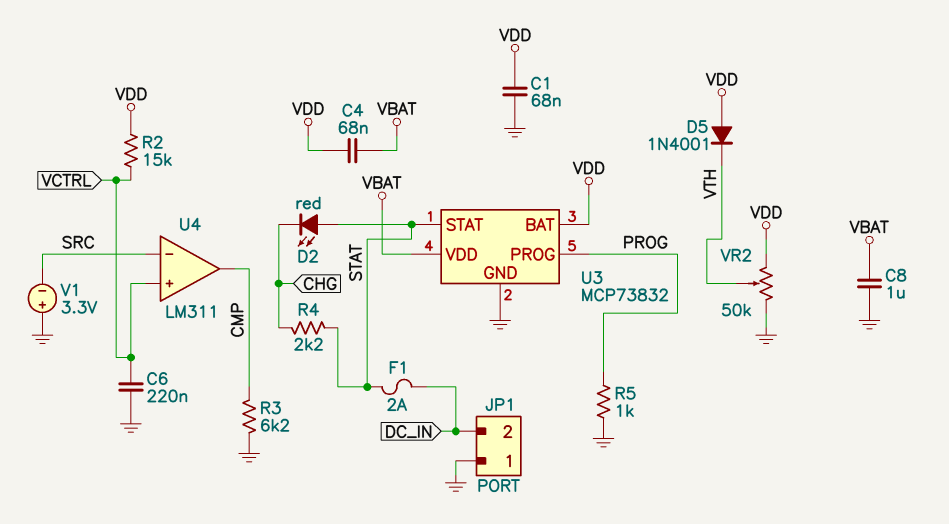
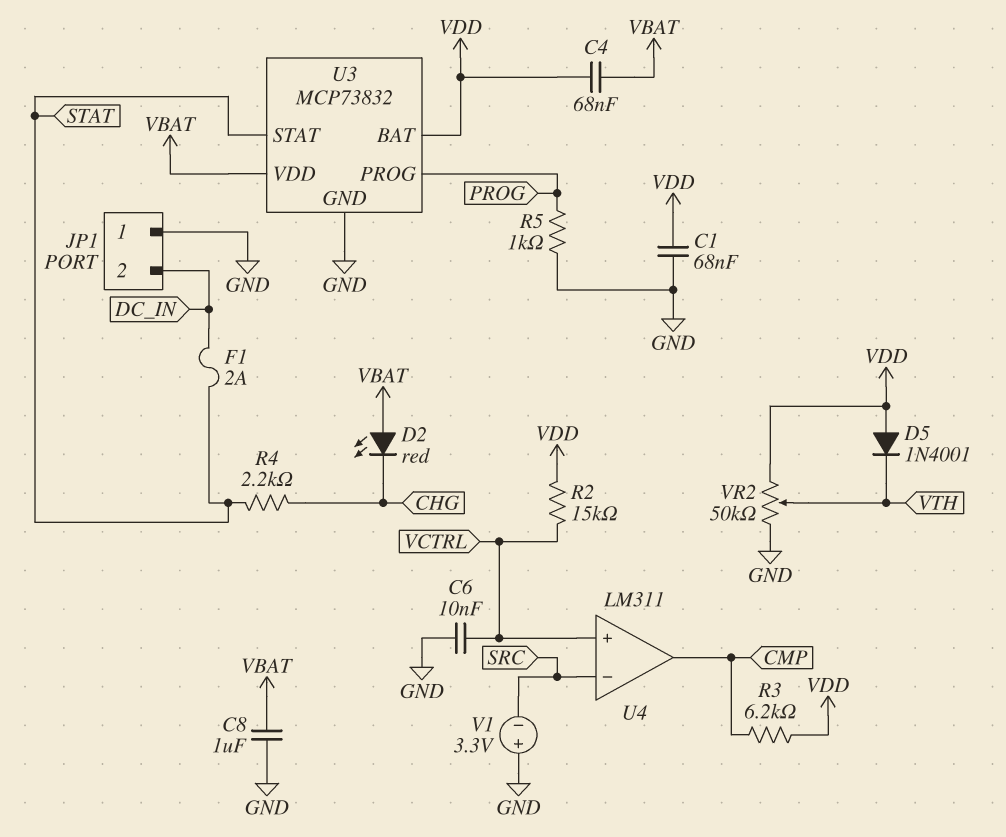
C6: 220nF (GND, VCTRL) -> 10nF (GND, VCTRL)
D2: LED red (A STAT, K CHG) -> LED red (A VBAT, K CHG)
R3: 6.2k (CMP, GND) -> 6.2k (CMP, VDD)

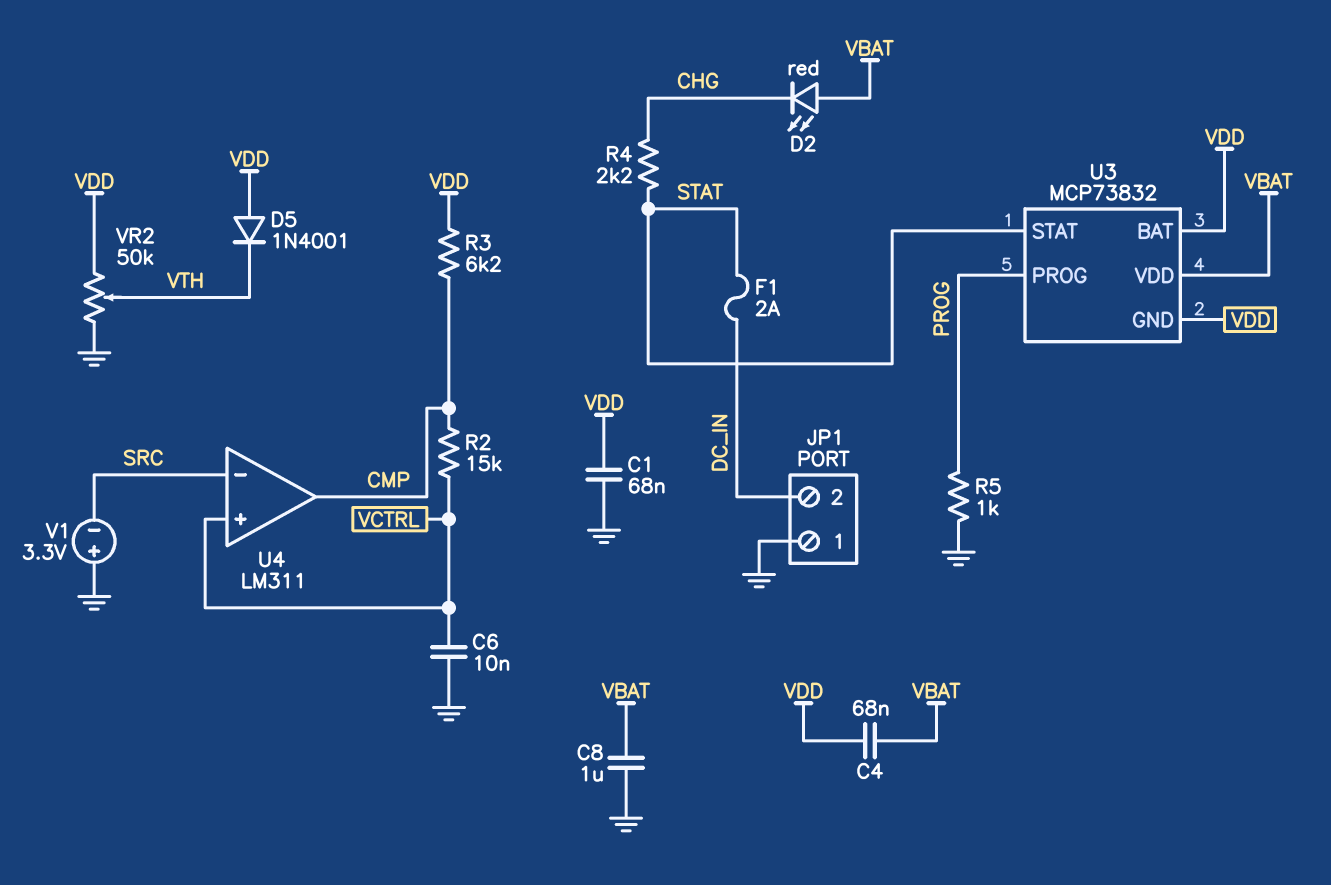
R2: 15k (VCTRL, VDD) -> 15k (CMP, VCTRL)
U3 pin GND: GND -> VDD

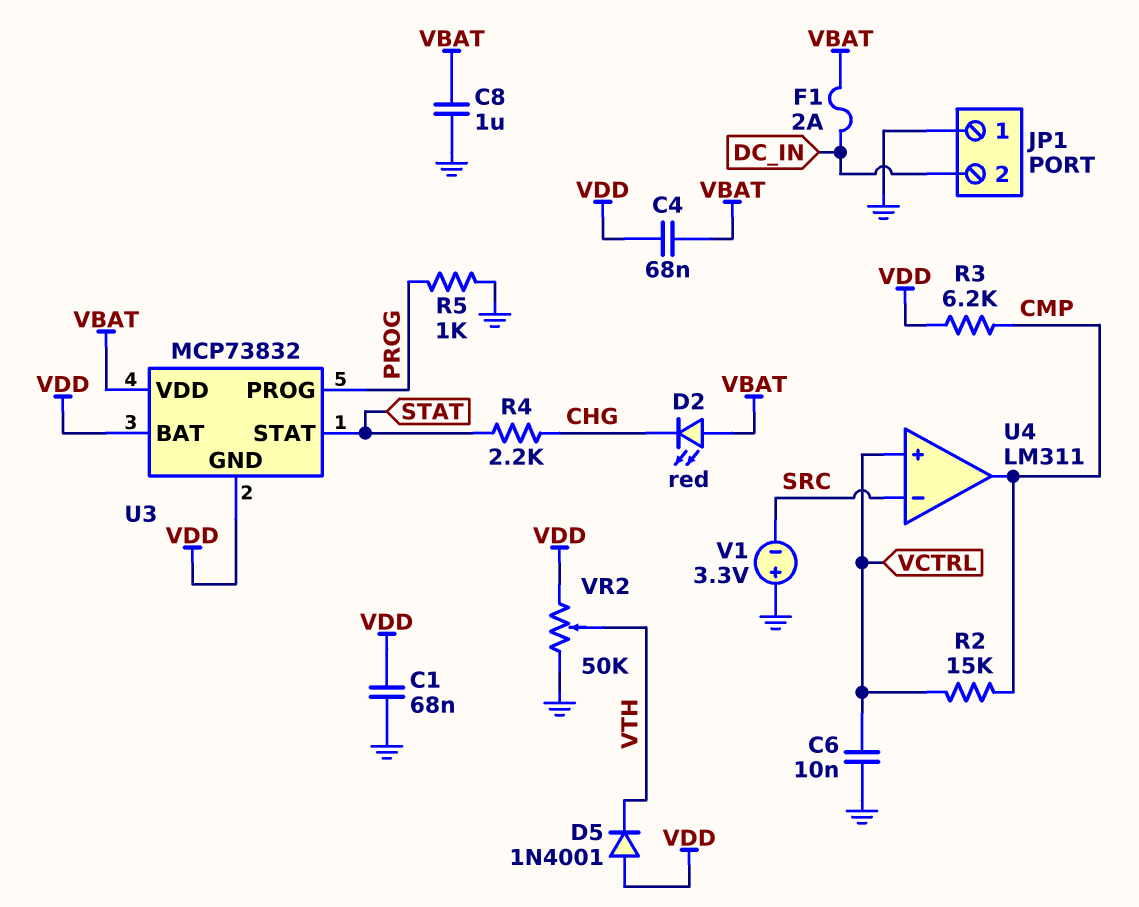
F1: 2A (DC_IN, STAT) -> 2A (DC_IN, VBAT)

